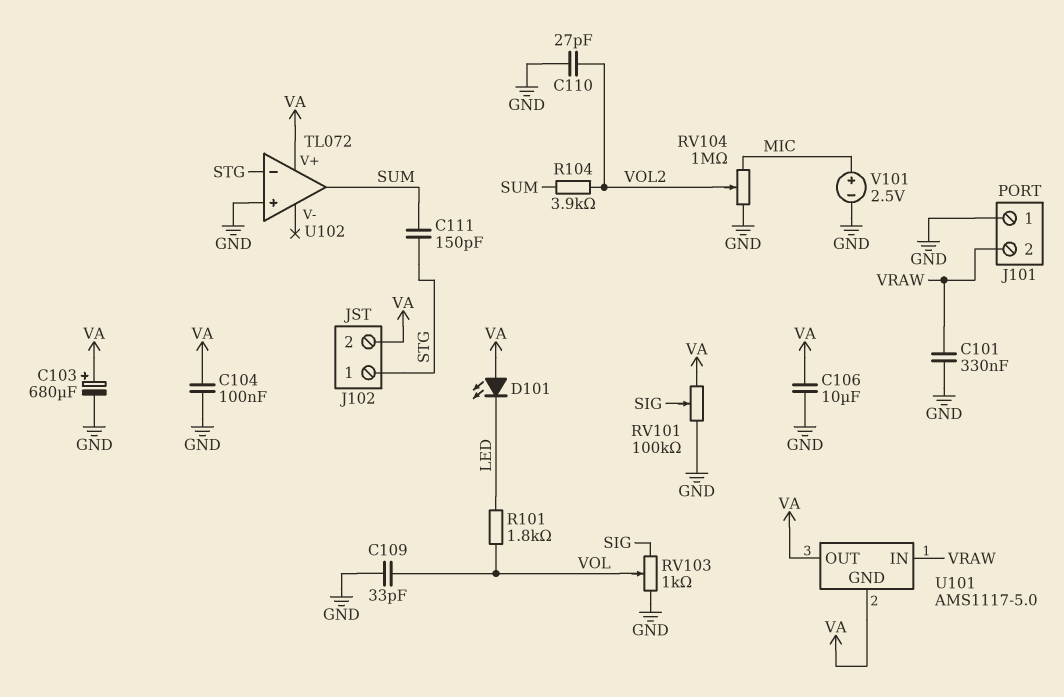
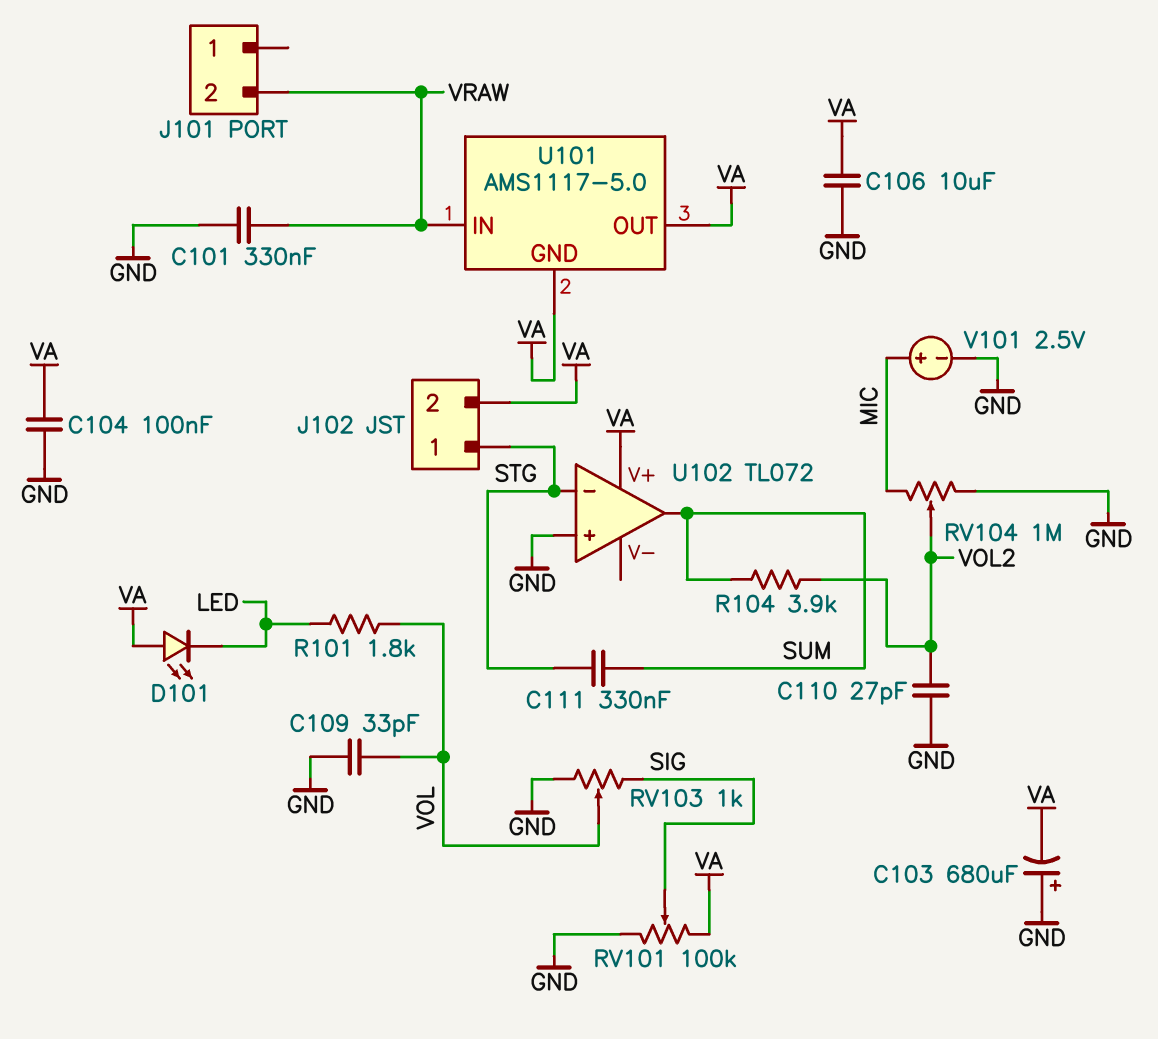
C103: 680uF (plus VA, minus GND) -> 680uF (plus GND, minus VA)
C111: 150pF (STG, SUM) -> 330nF (STG, SUM)
J101 pin 1: GND -> none

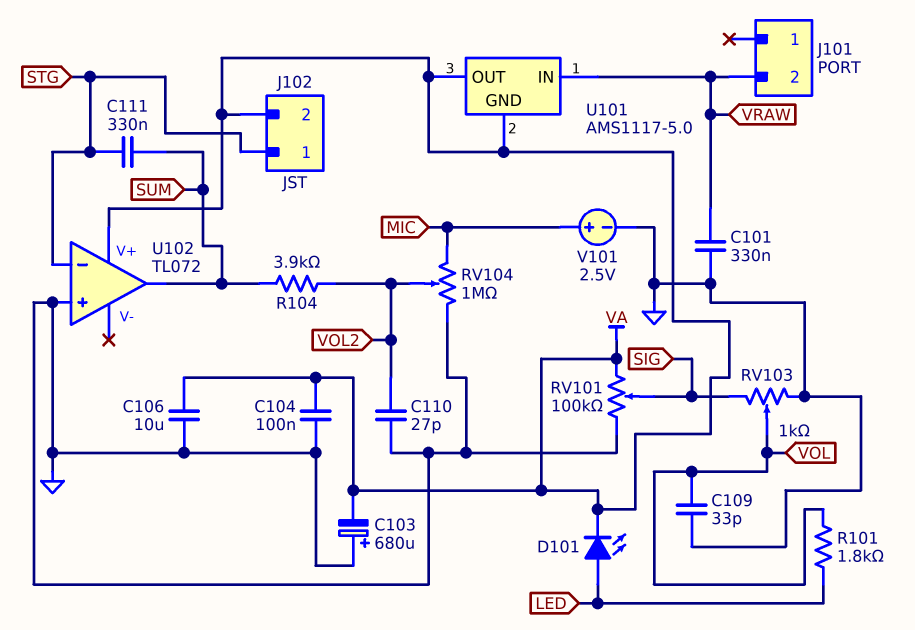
D101: LED (A VA, K LED) -> LED (A LED, K VA)

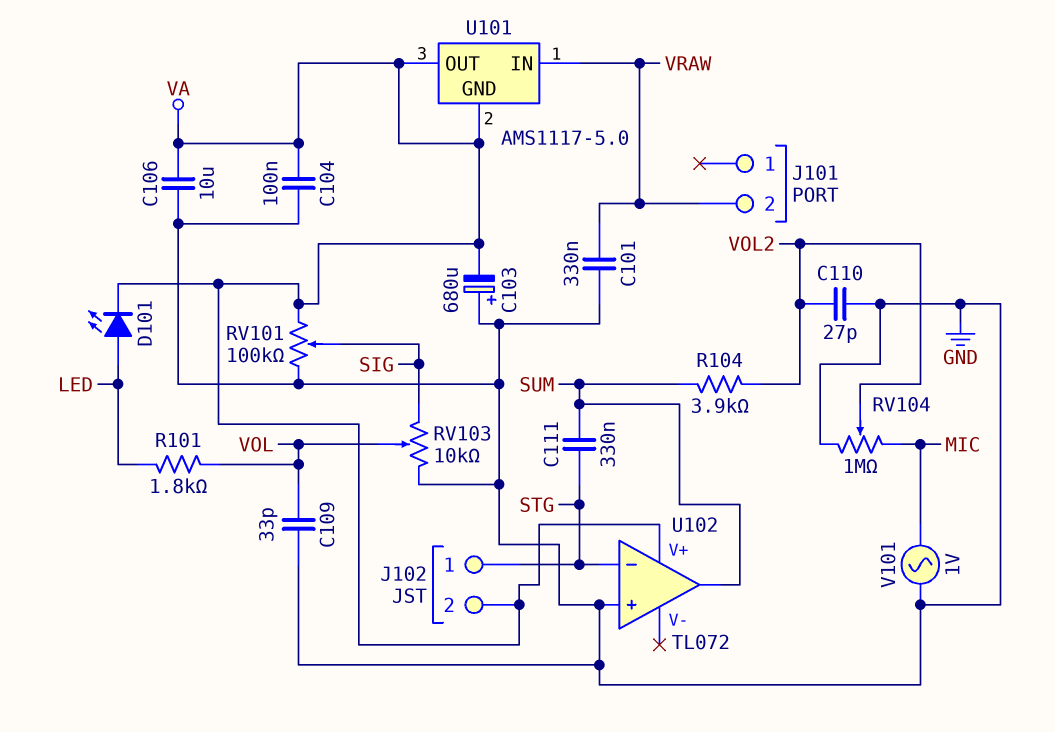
RV103: 1k (GND, SIG, wiper VOL) -> 10k (GND, SIG, wiper VOL)
V101: 2.5V (plus MIC, minus GND) -> AC 1V (GND, MIC)

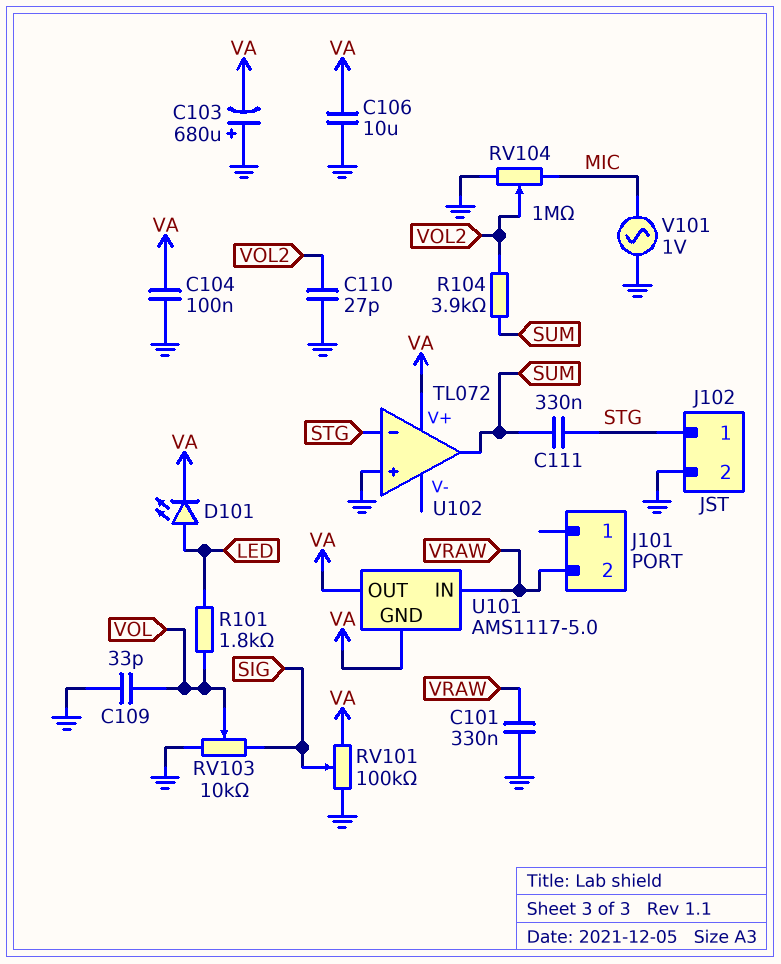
J102 pin 2: VA -> GND

